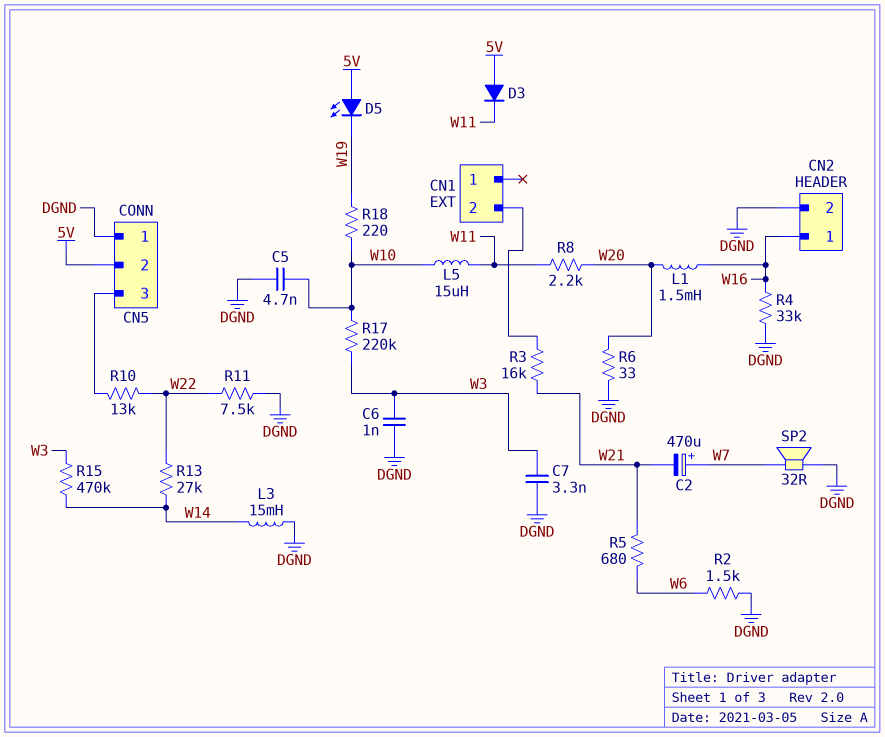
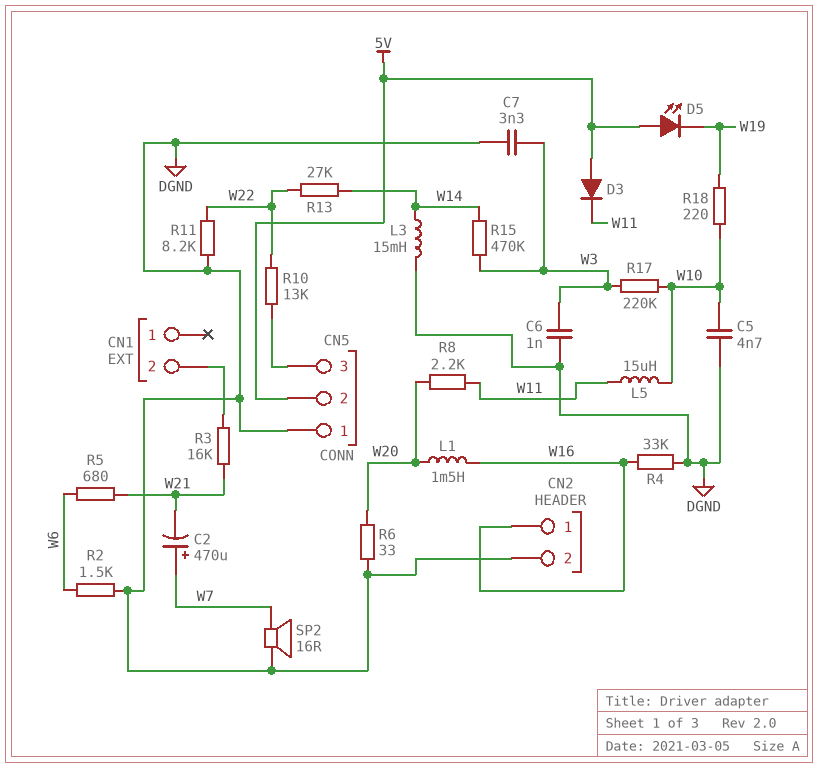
R11: 7.5k (DGND, W22) -> 8.2k (DGND, W22)
SP2: speaker 32R (DGND, W7) -> speaker 16R (DGND, W7)

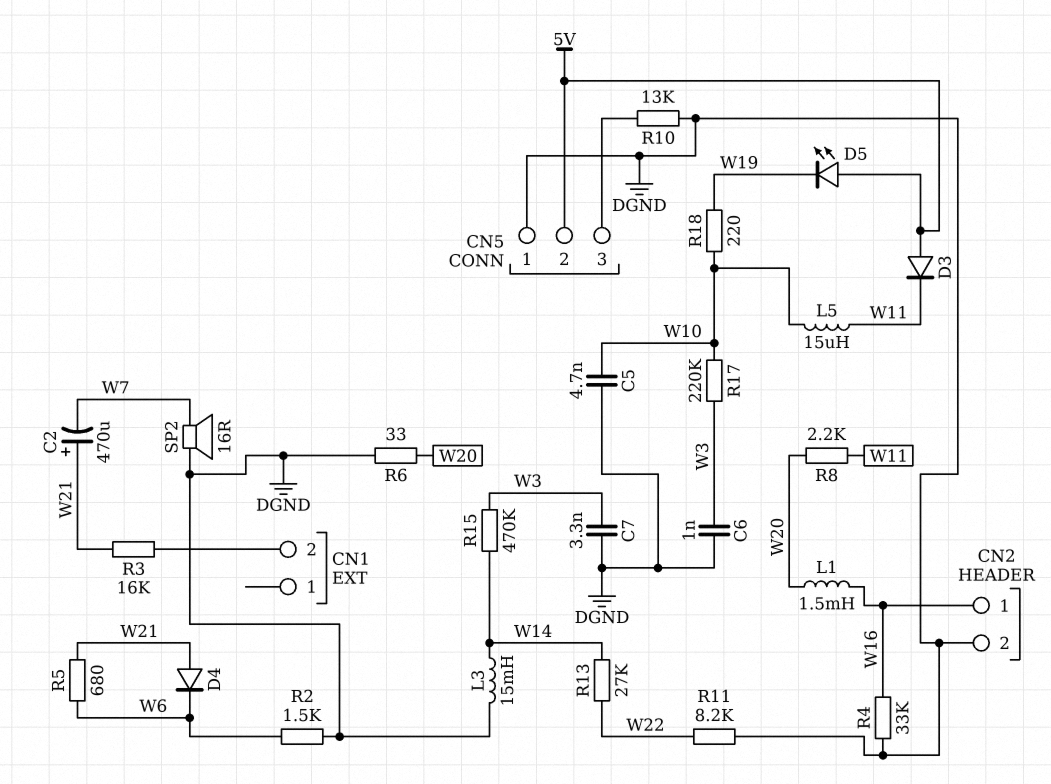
C2: 470uF (plus W7, minus W21) -> 470uF (plus W21, minus W7)
D4: none -> diode (A W21, K W6)
R10: 13k (CN5/3, W22) -> 13k (CN5/3, DGND)

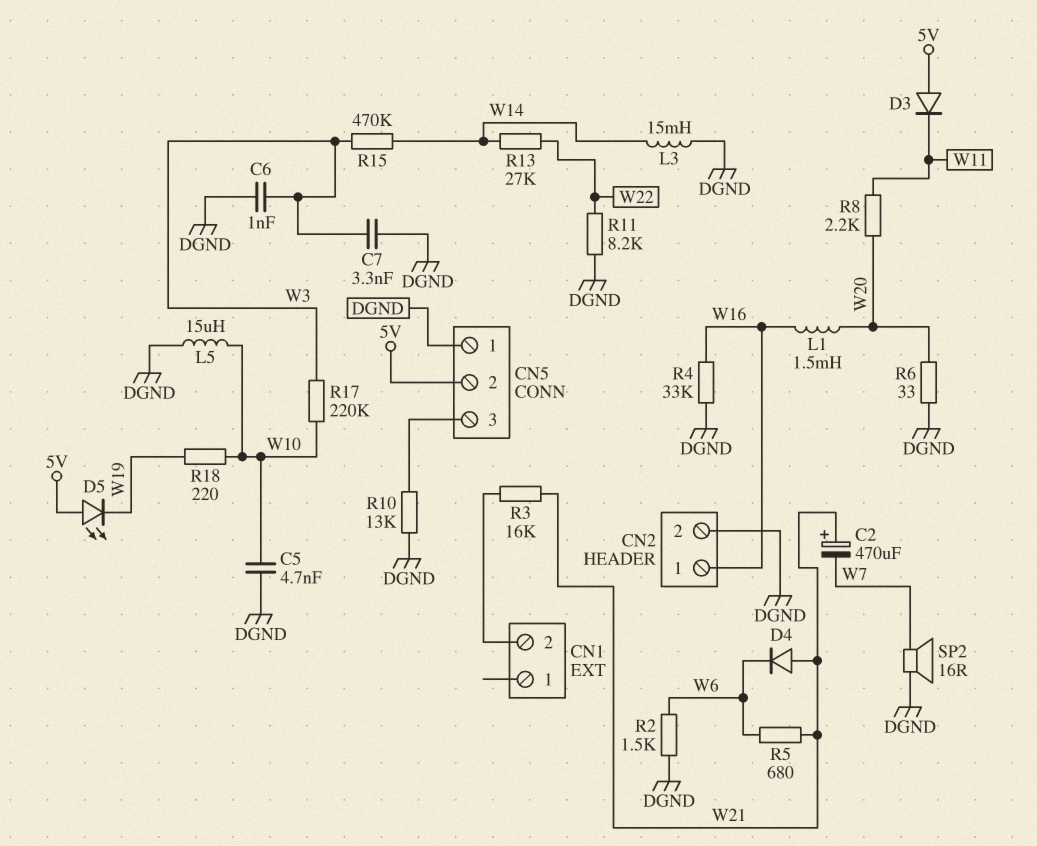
L5: 15uH (W10, W11) -> 15uH (DGND, W10)

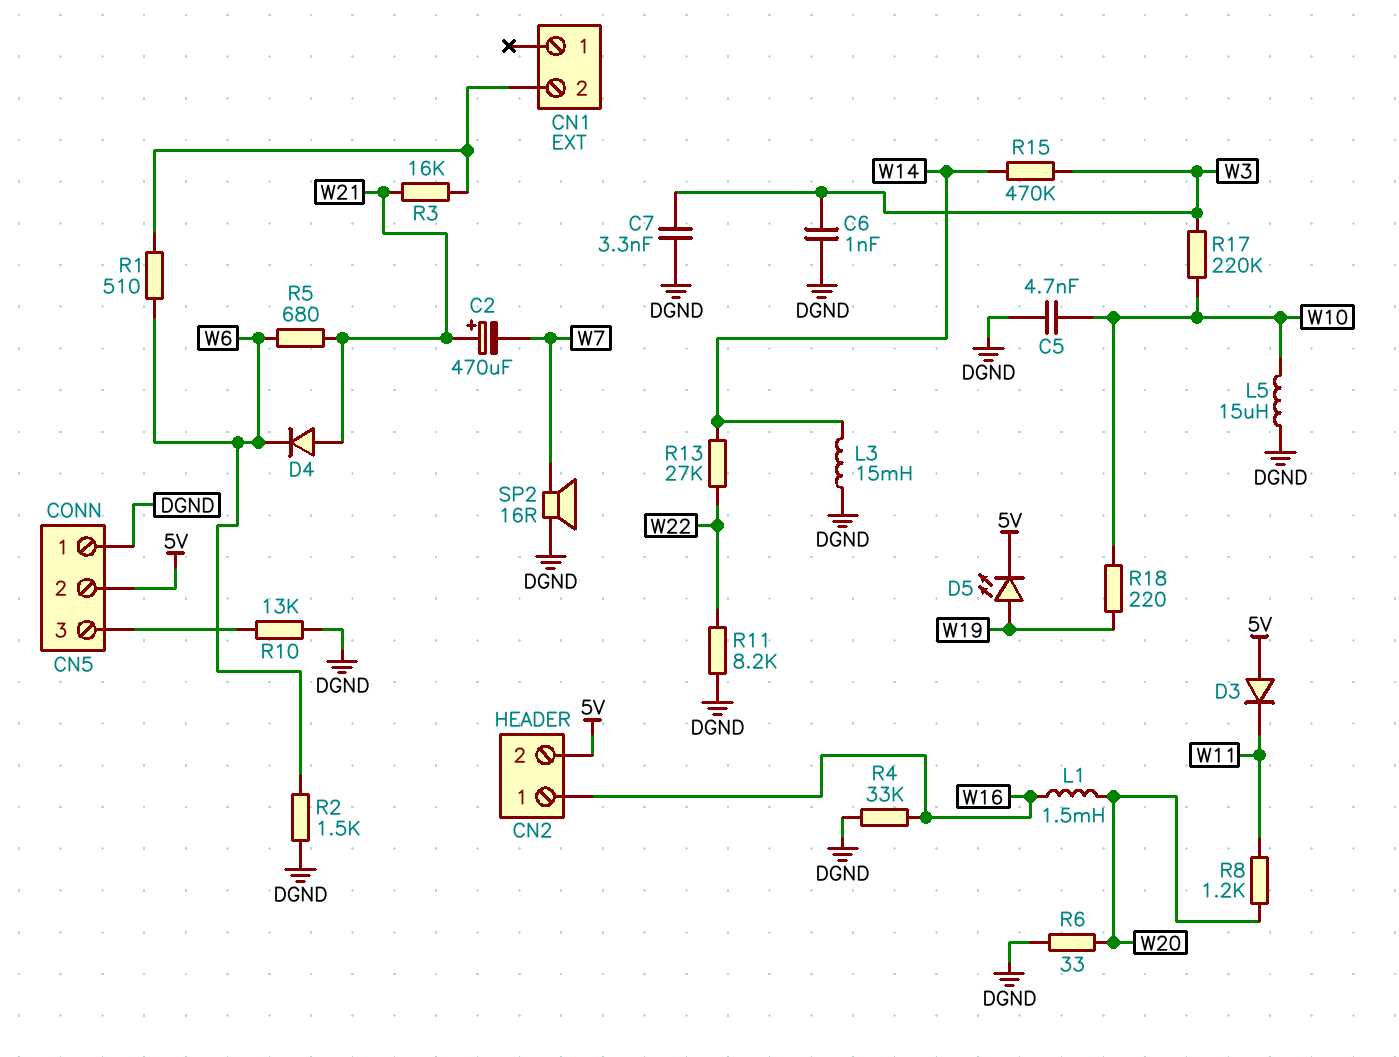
CN2 pin 2: DGND -> 5V
D5: LED (A 5V, K W19) -> LED (A W19, K 5V)
R1: none -> 510 (CN1/2, W6)
R8: 2.2k (W11, W20) -> 1.2k (W11, W20)

